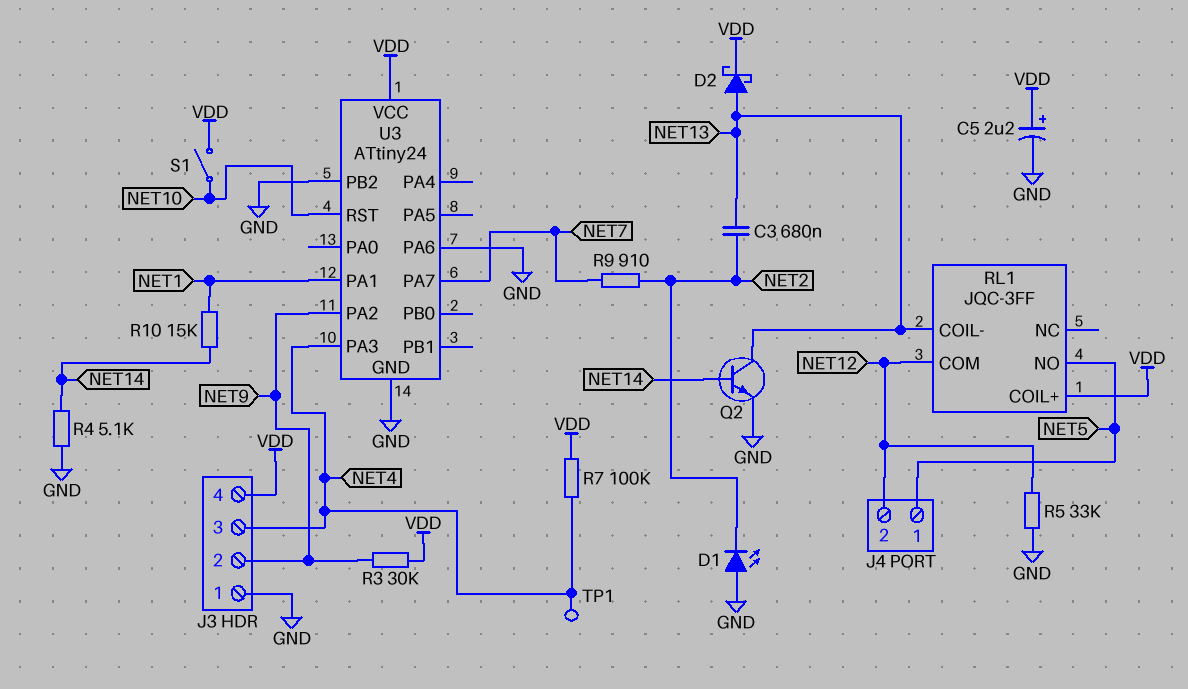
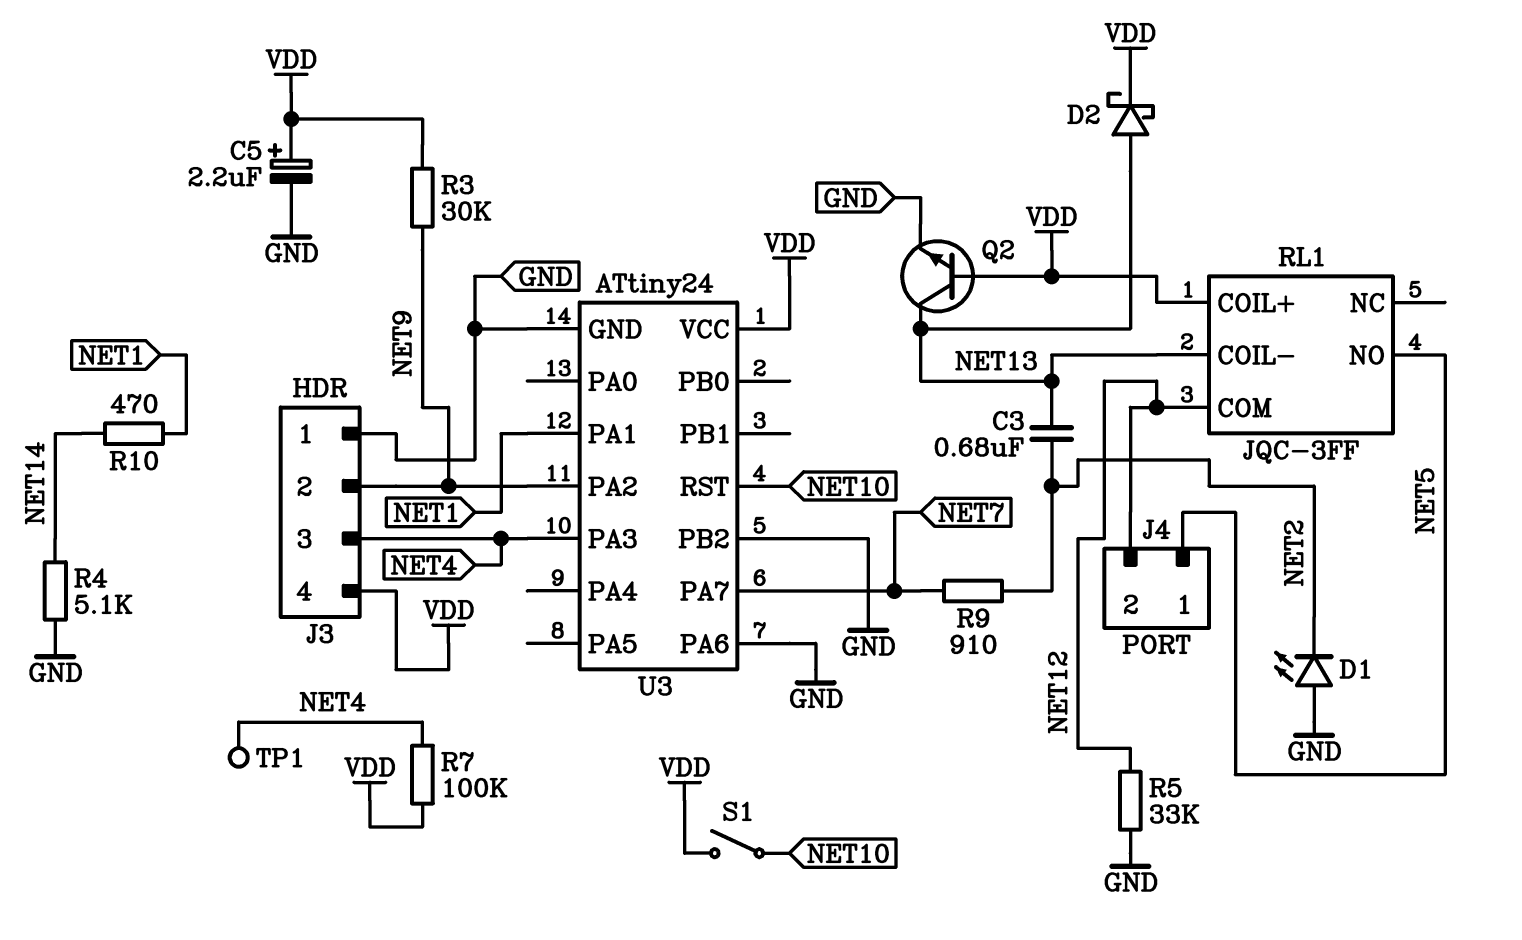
Q2: NPN (B NET14, C NET13, E GND) -> NPN (B VDD, C NET13, E GND)
R10: 15k (NET1, NET14) -> 470 (NET1, NET14)

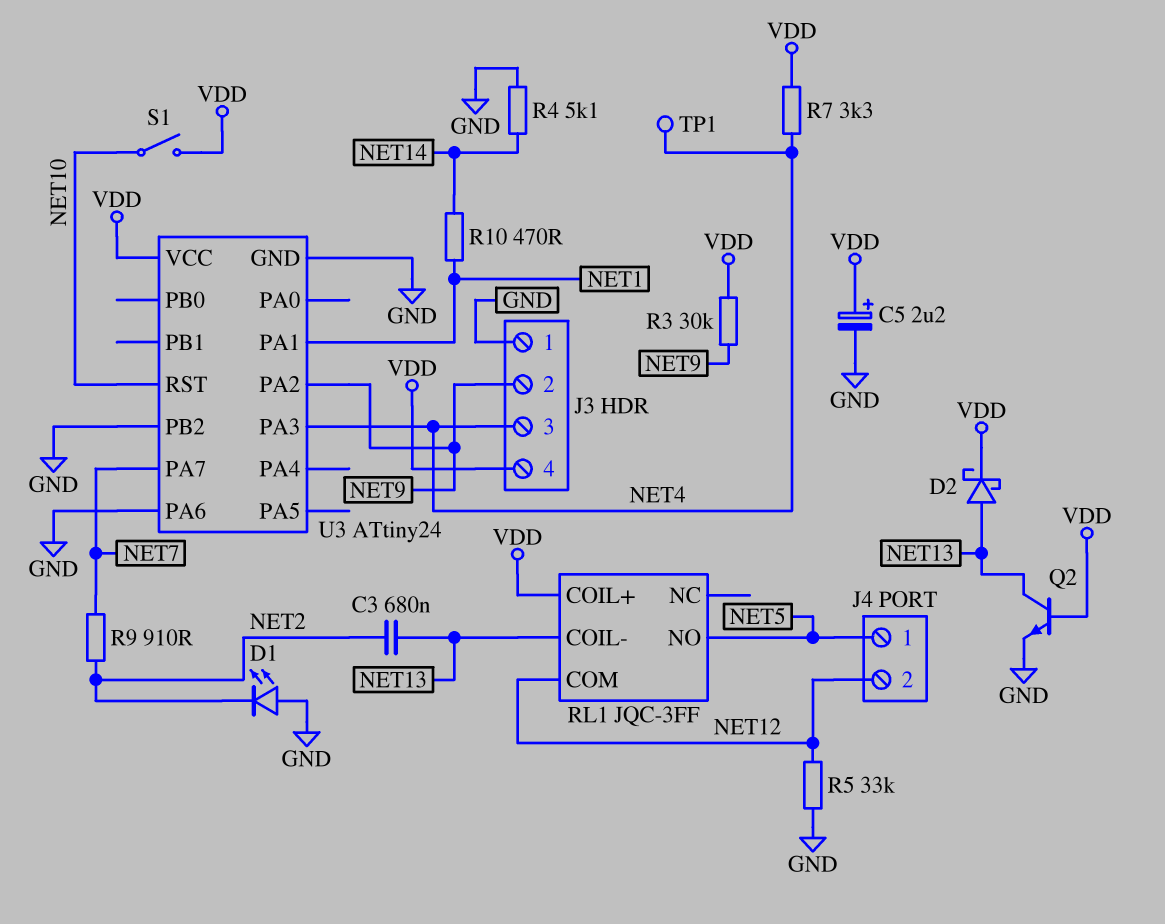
R7: 100k (NET4, VDD) -> 3.3k (NET4, VDD)

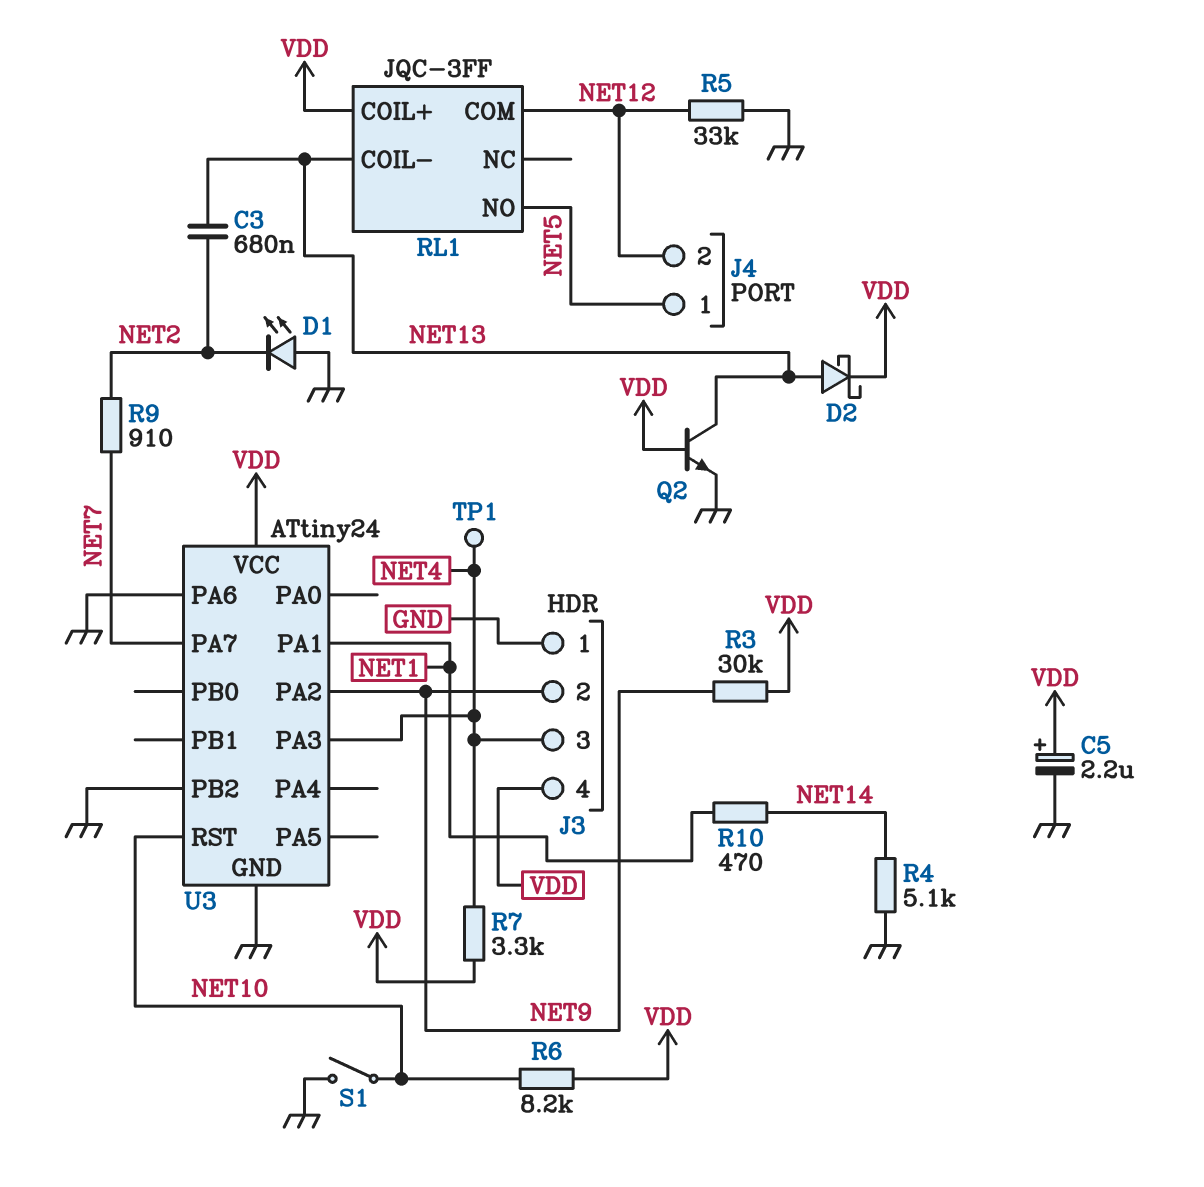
R6: none -> 8.2k (NET10, VDD)
S1: switch (NET10, VDD) -> switch (GND, NET10)

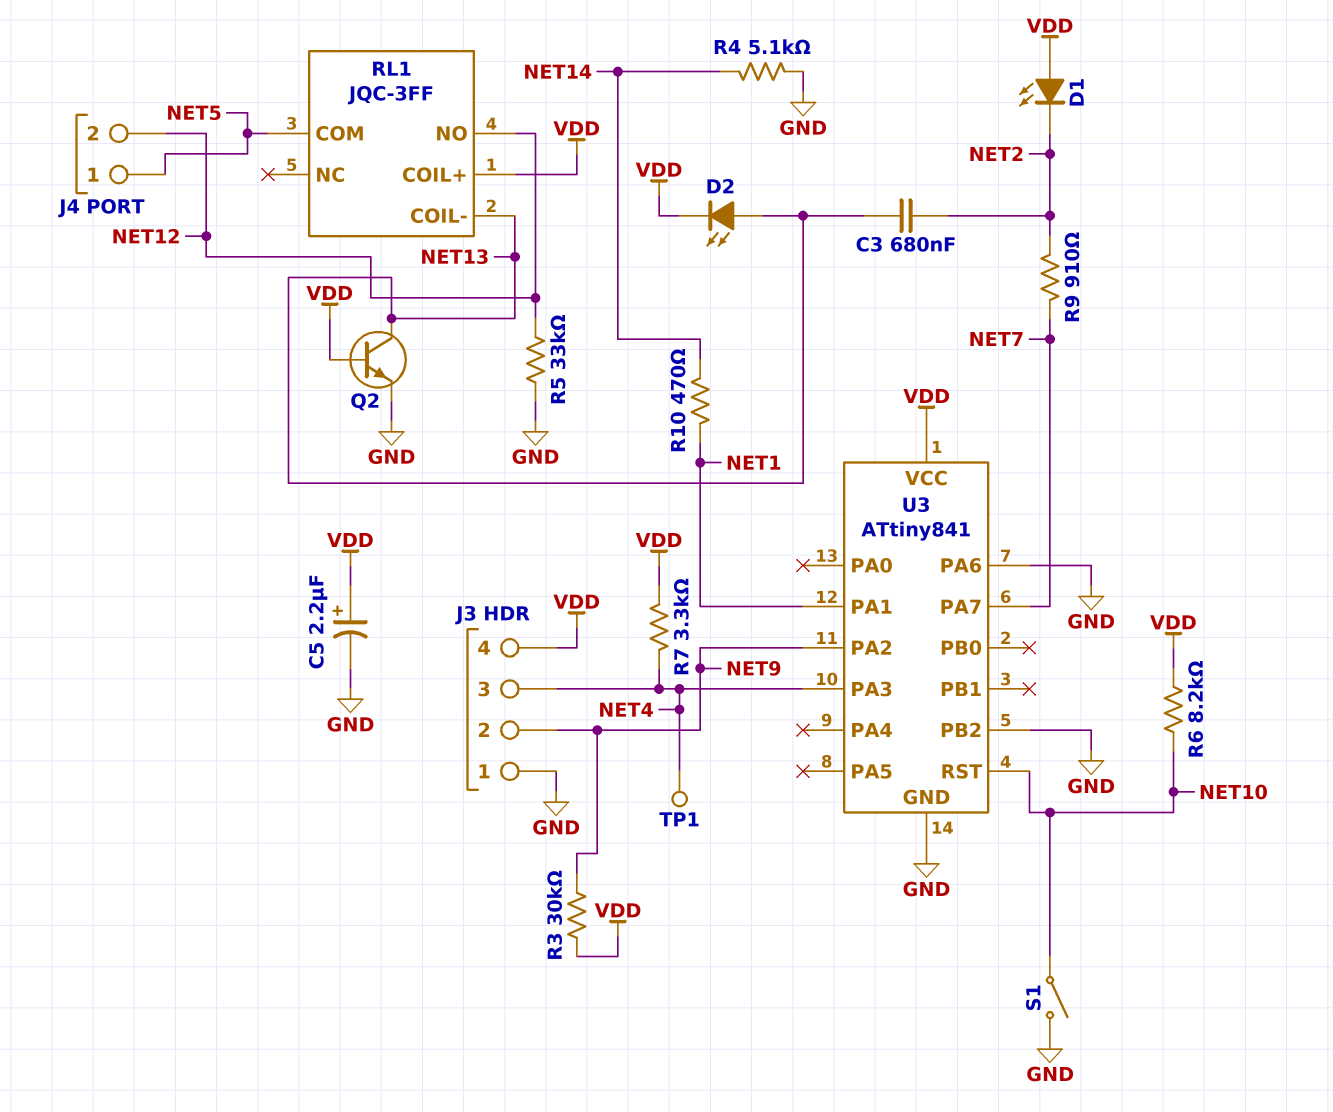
D1: LED (A GND, K NET2) -> LED (A VDD, K NET2)
D2: schottky (A NET13, K VDD) -> LED (A NET13, K VDD)
RL1 pin COM: NET12 -> NET5
RL1 pin NO: NET5 -> NET12
U3: ATtiny24 -> ATtiny841

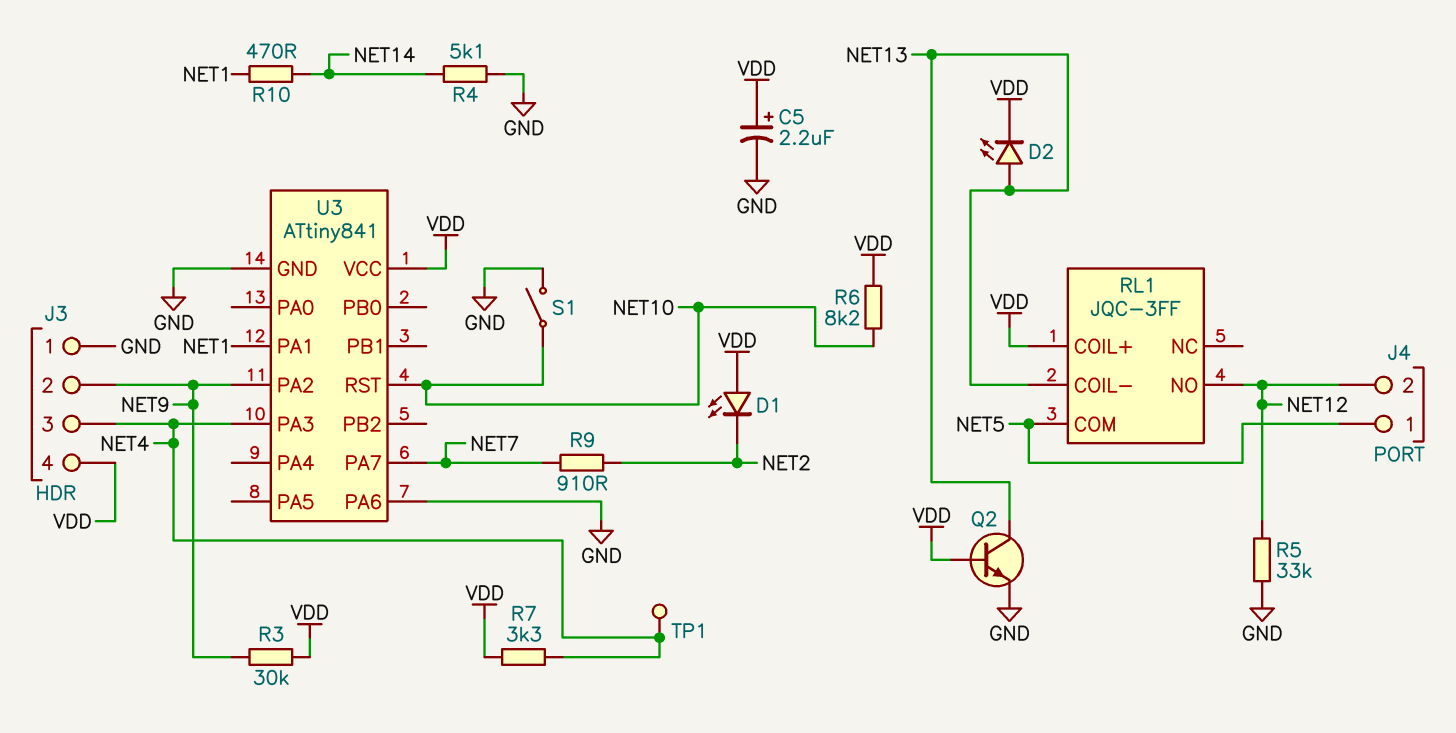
C3: 680nF (NET2, NET13) -> none
U3 pin PB2: GND -> none

